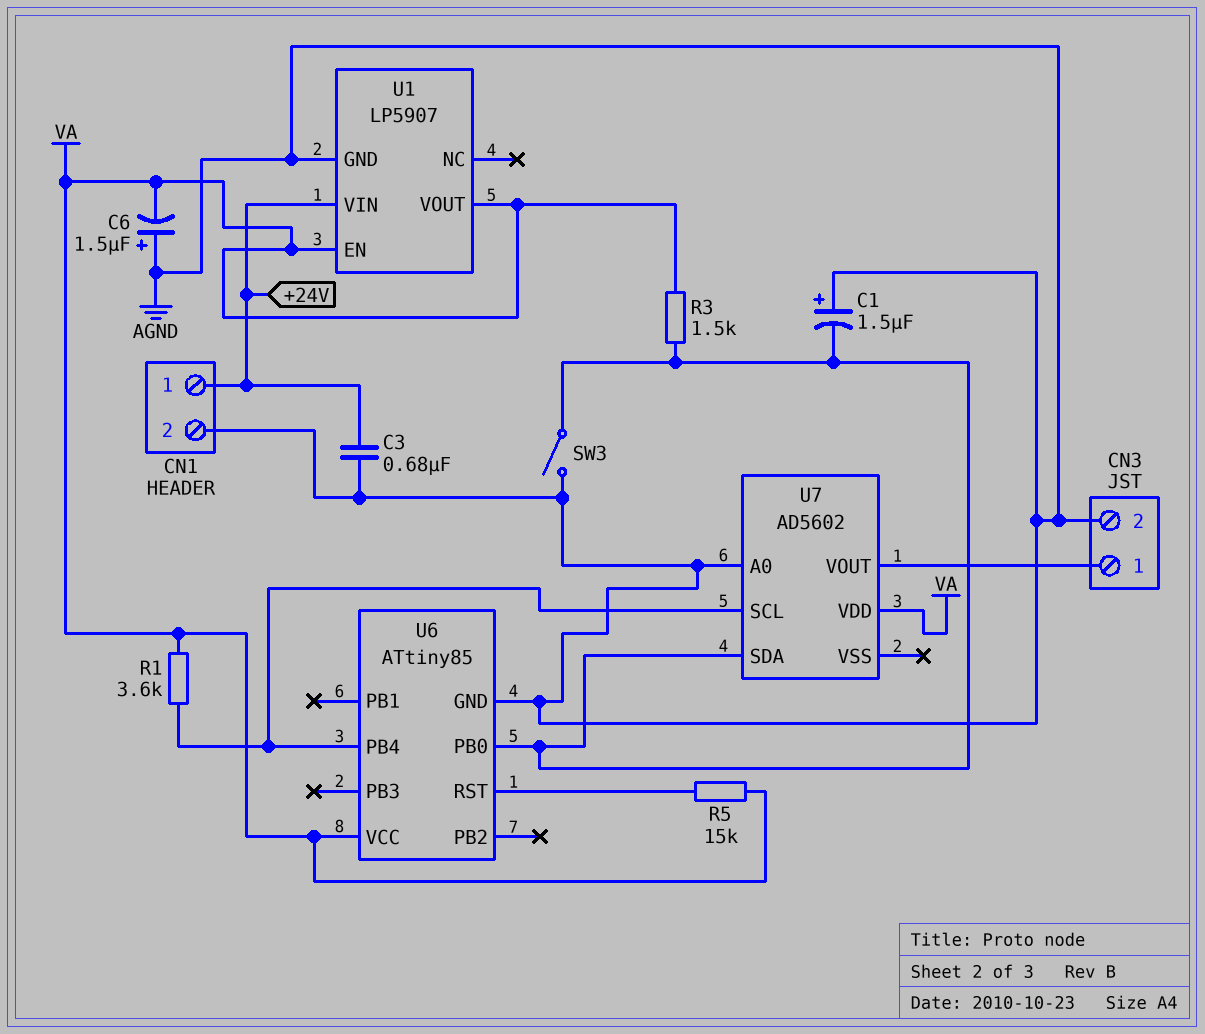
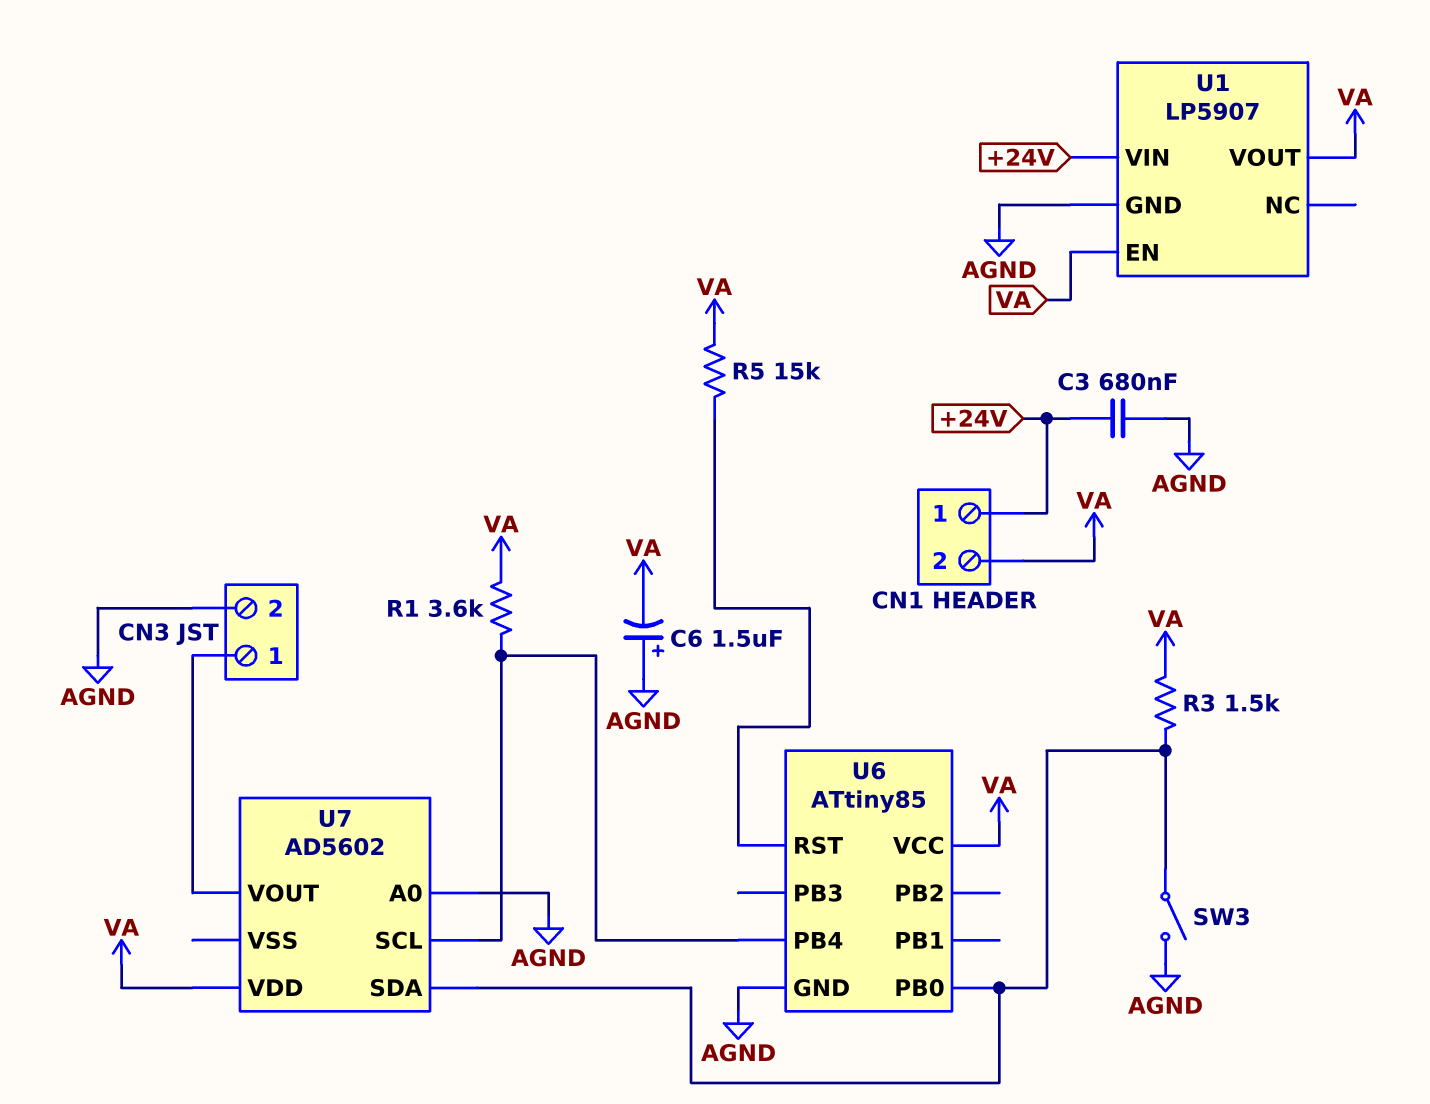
C1: 1.5uF (plus AGND, minus U6/PB0) -> none
CN1 pin 2: AGND -> VA

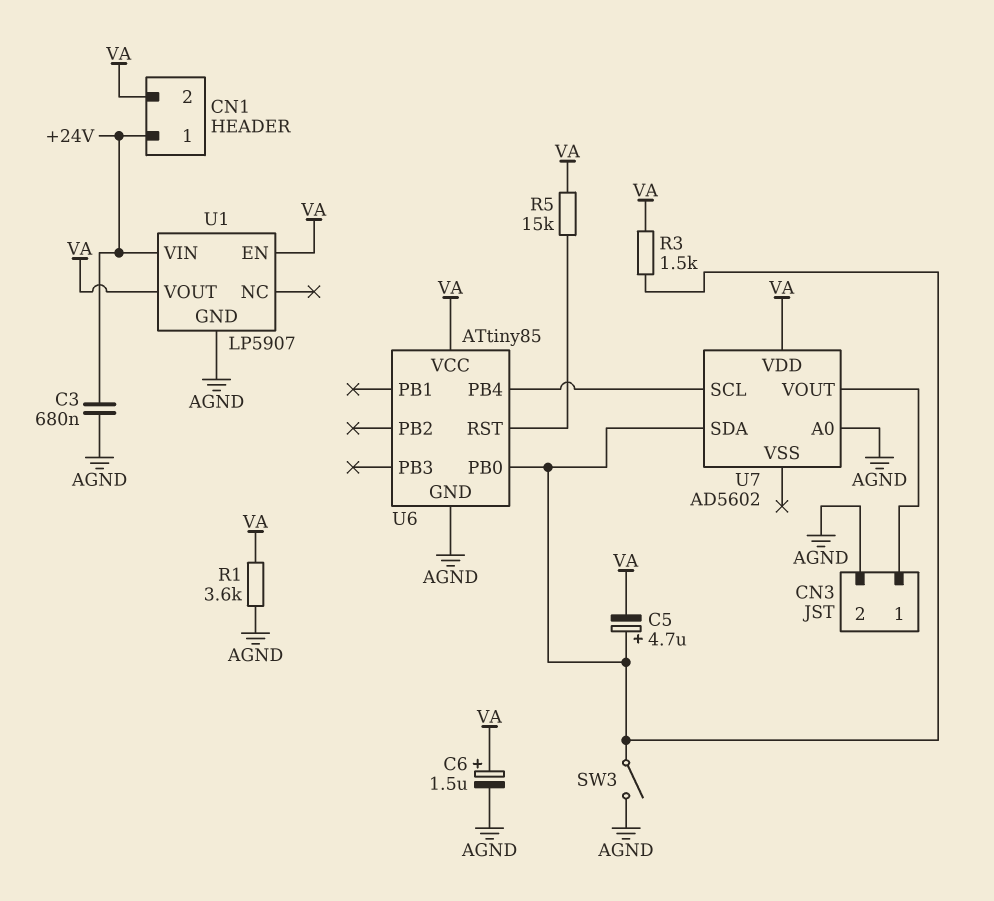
C5: none -> 4.7uF (plus U6/PB0, minus VA)
C6: 1.5uF (plus AGND, minus VA) -> 1.5uF (plus VA, minus AGND)
R1: 3.6k (U6/PB4, VA) -> 3.6k (AGND, VA)

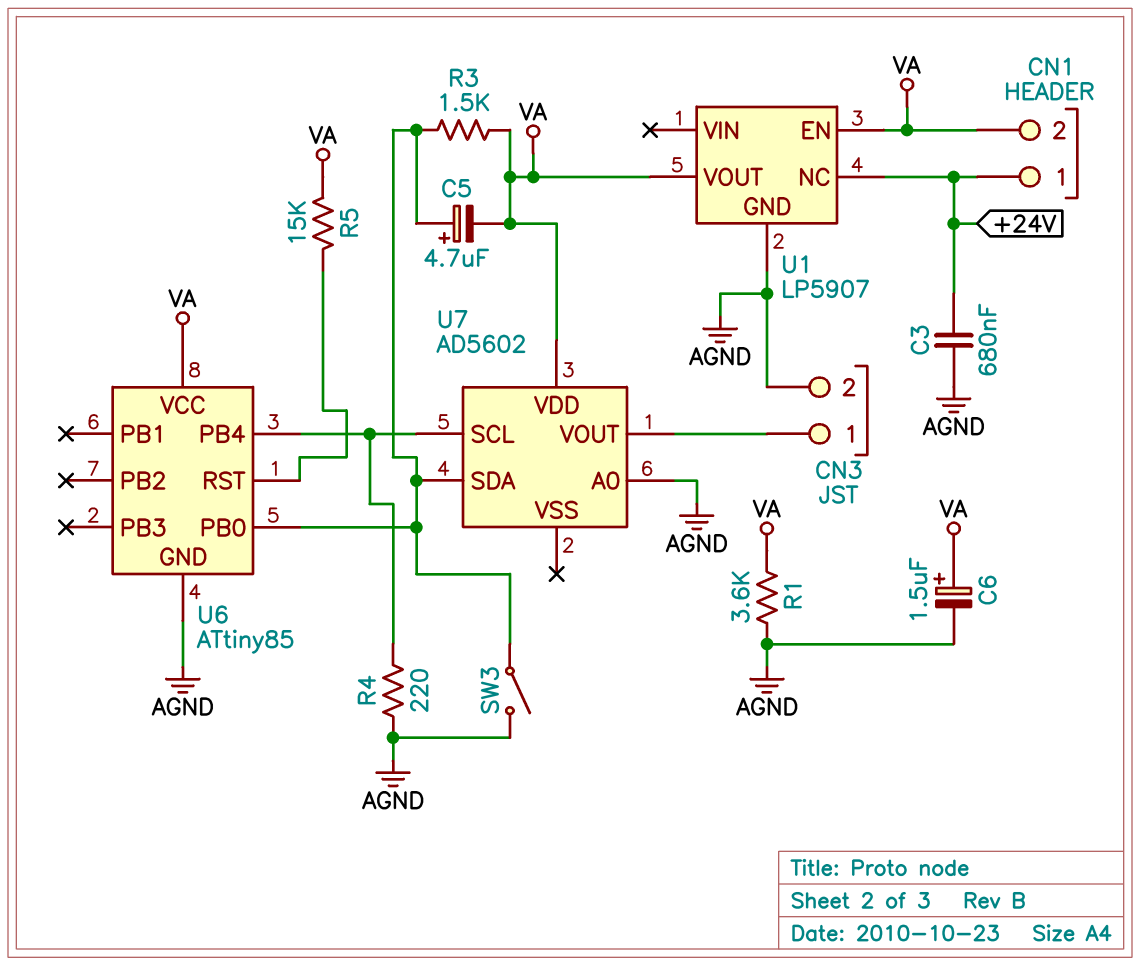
R4: none -> 220 (AGND, U6/PB4)
U1 pin NC: none -> +24V
U1 pin VIN: +24V -> none

